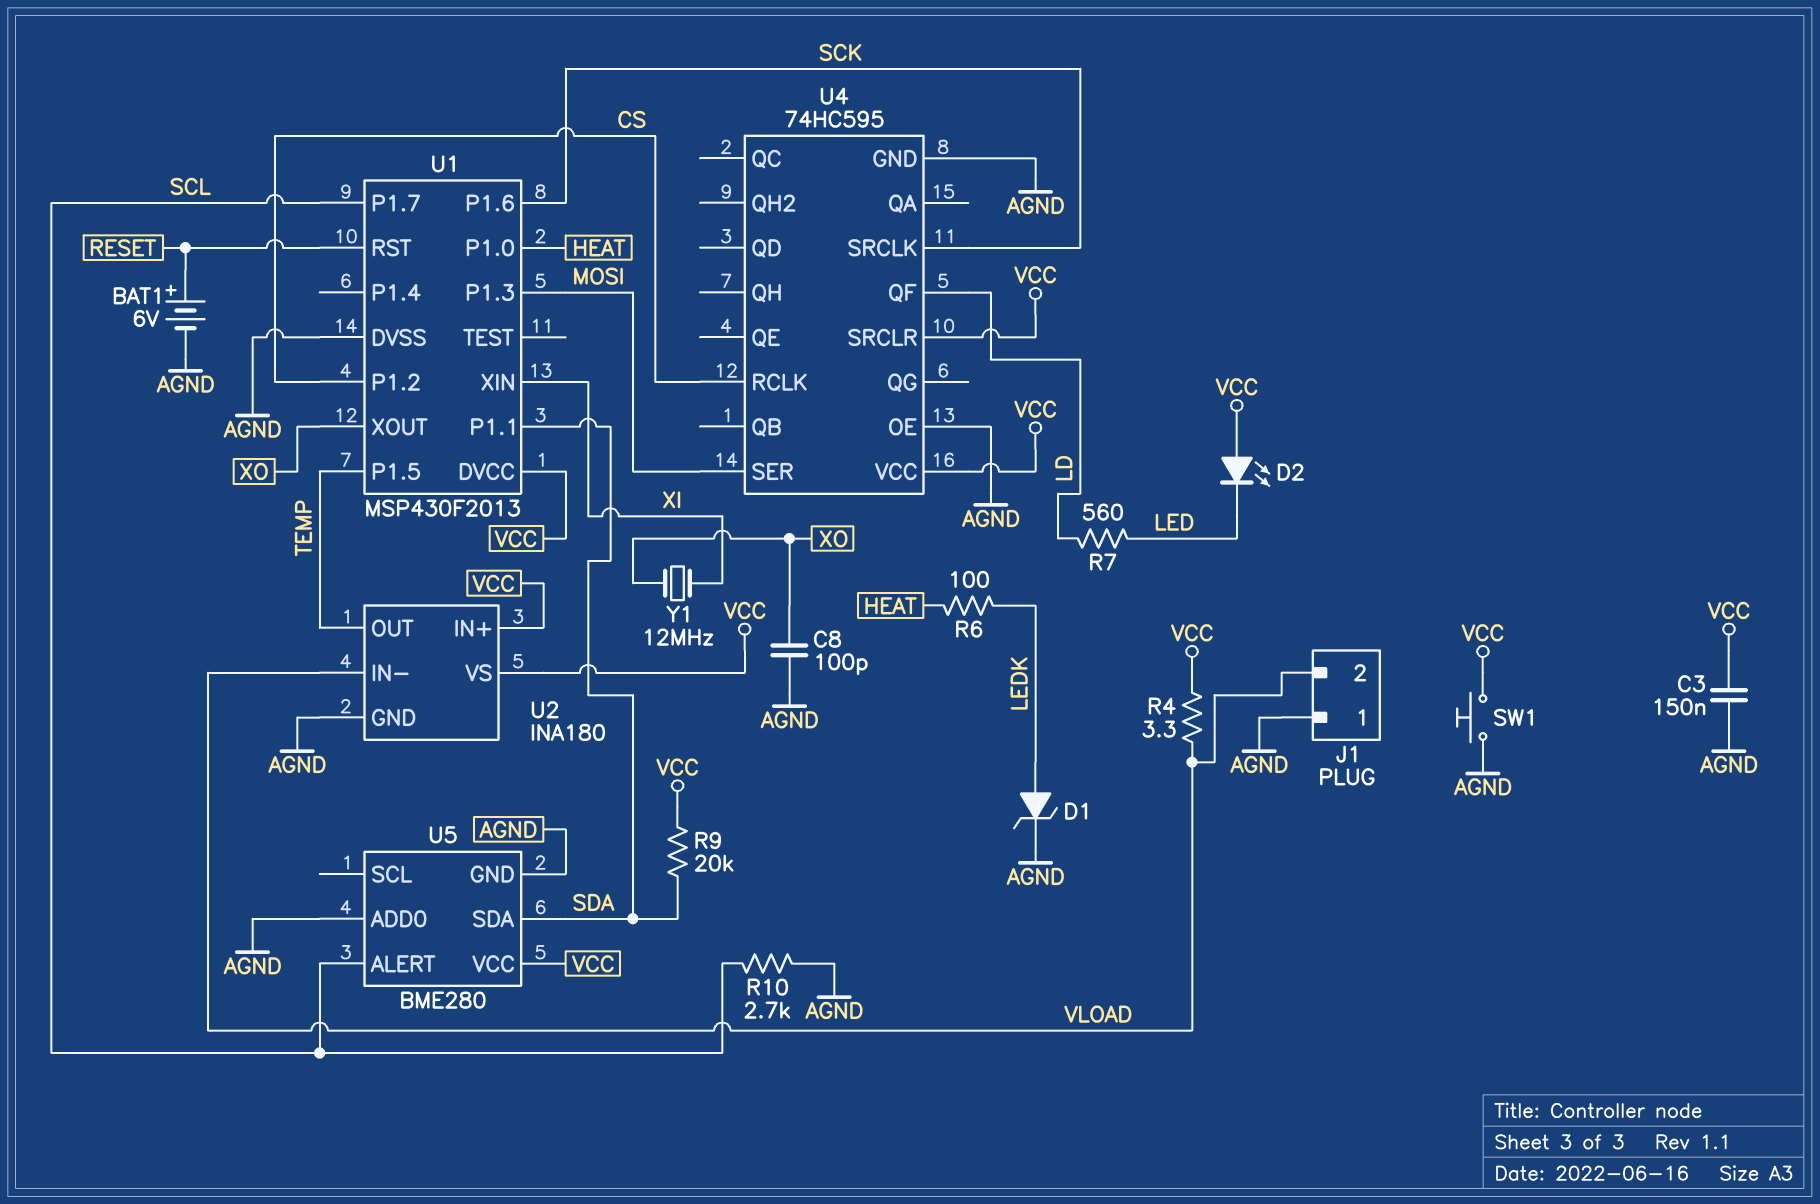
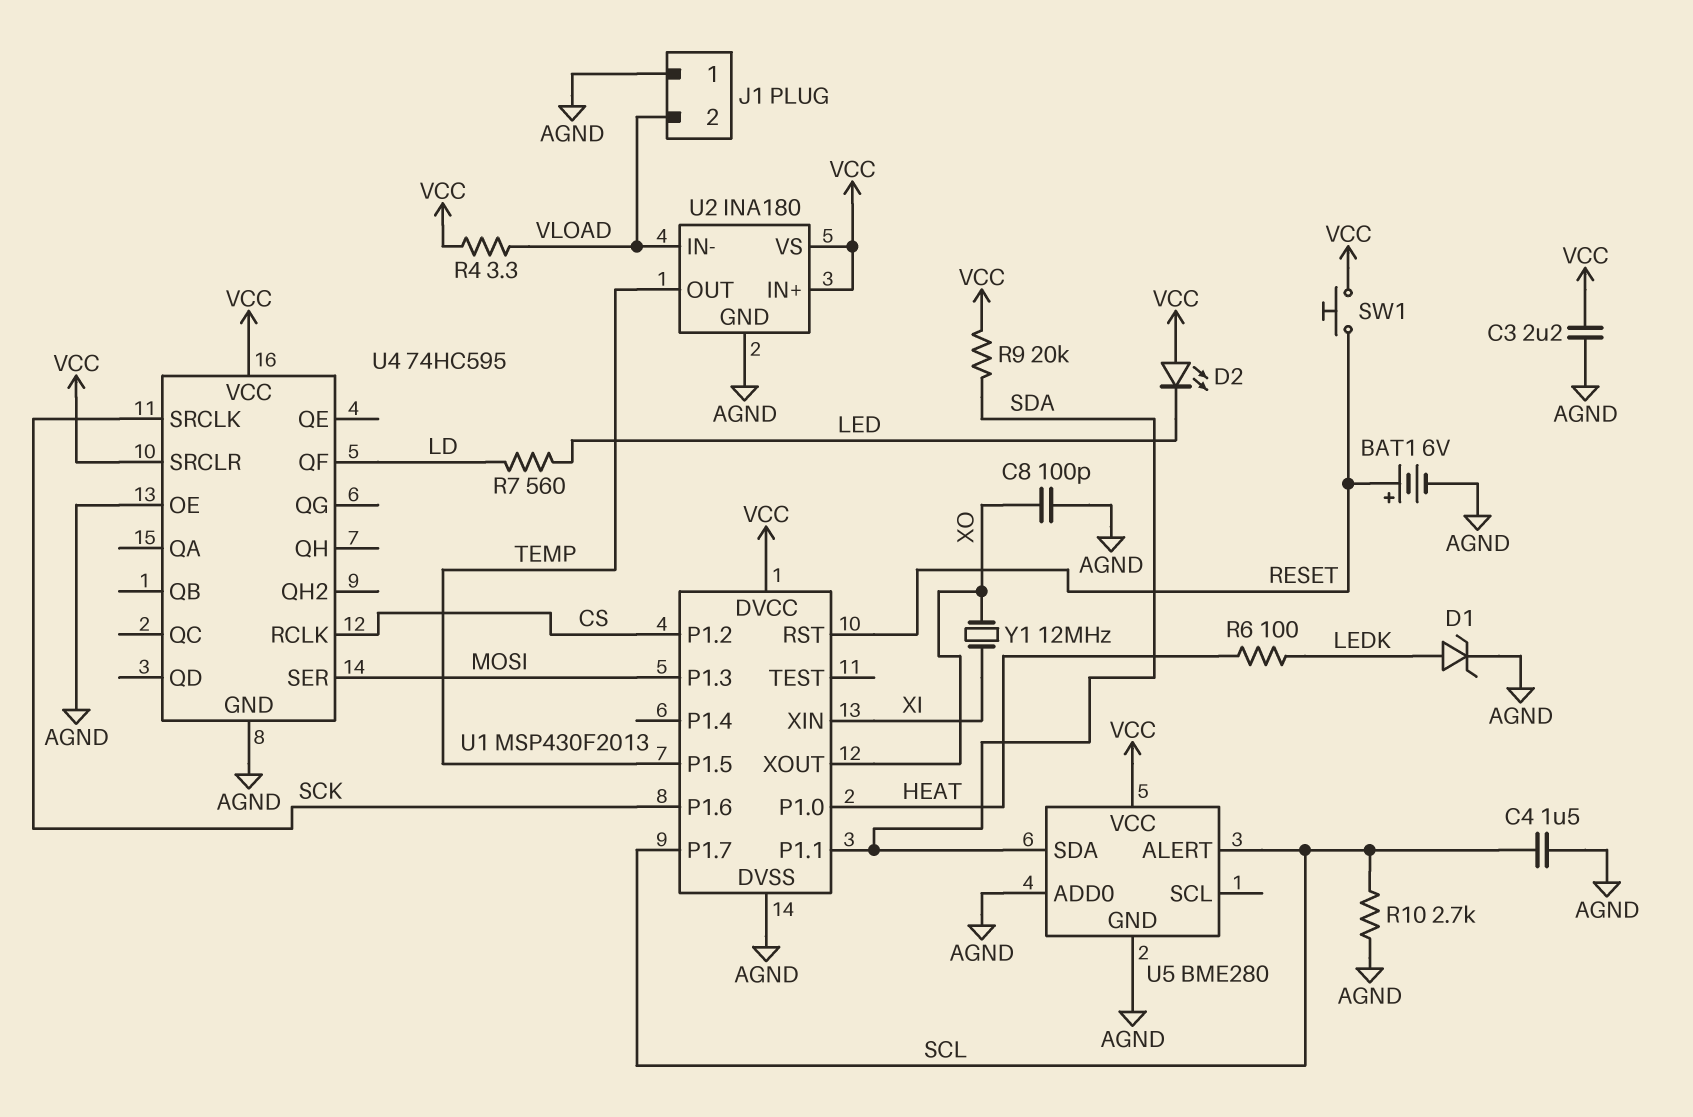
C3: 150nF (AGND, VCC) -> 2.2uF (AGND, VCC)
C4: none -> 1.5uF (AGND, SCL)
SW1: button (AGND, VCC) -> button (RESET, VCC)

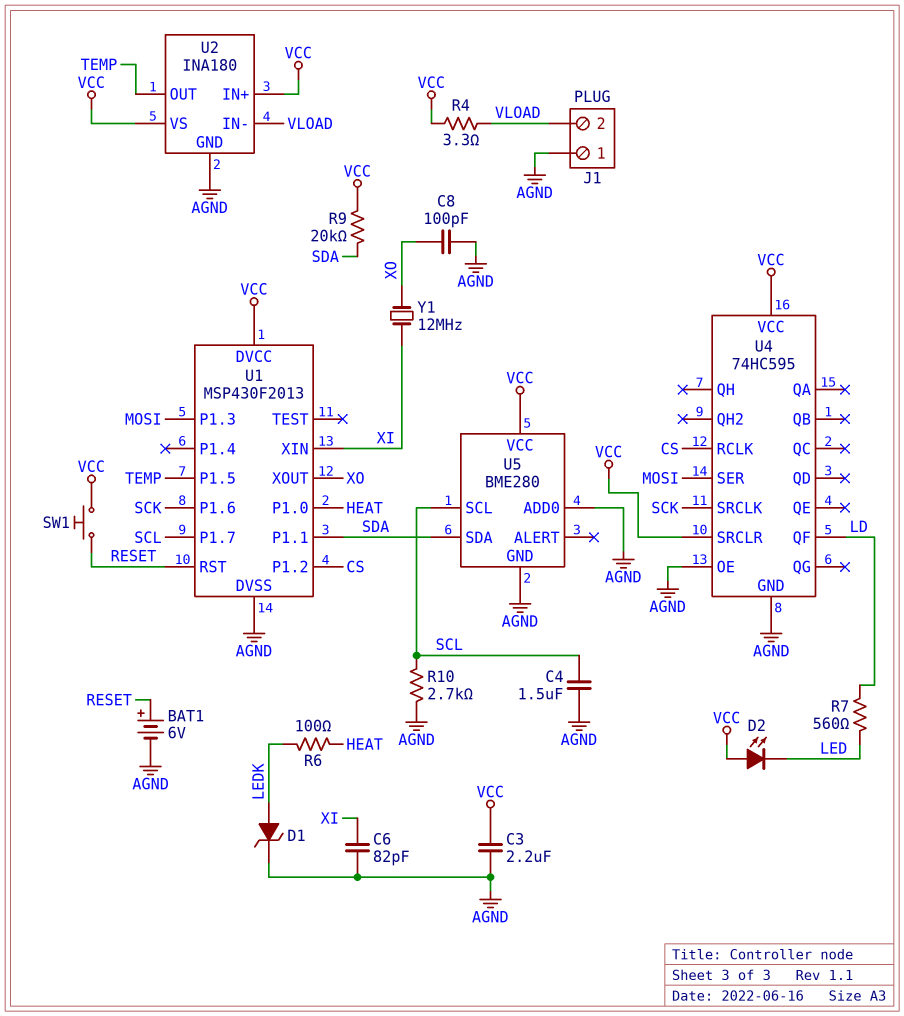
C6: none -> 82pF (AGND, XI)
U5 pin ALERT: SCL -> none
U5 pin SCL: none -> SCL

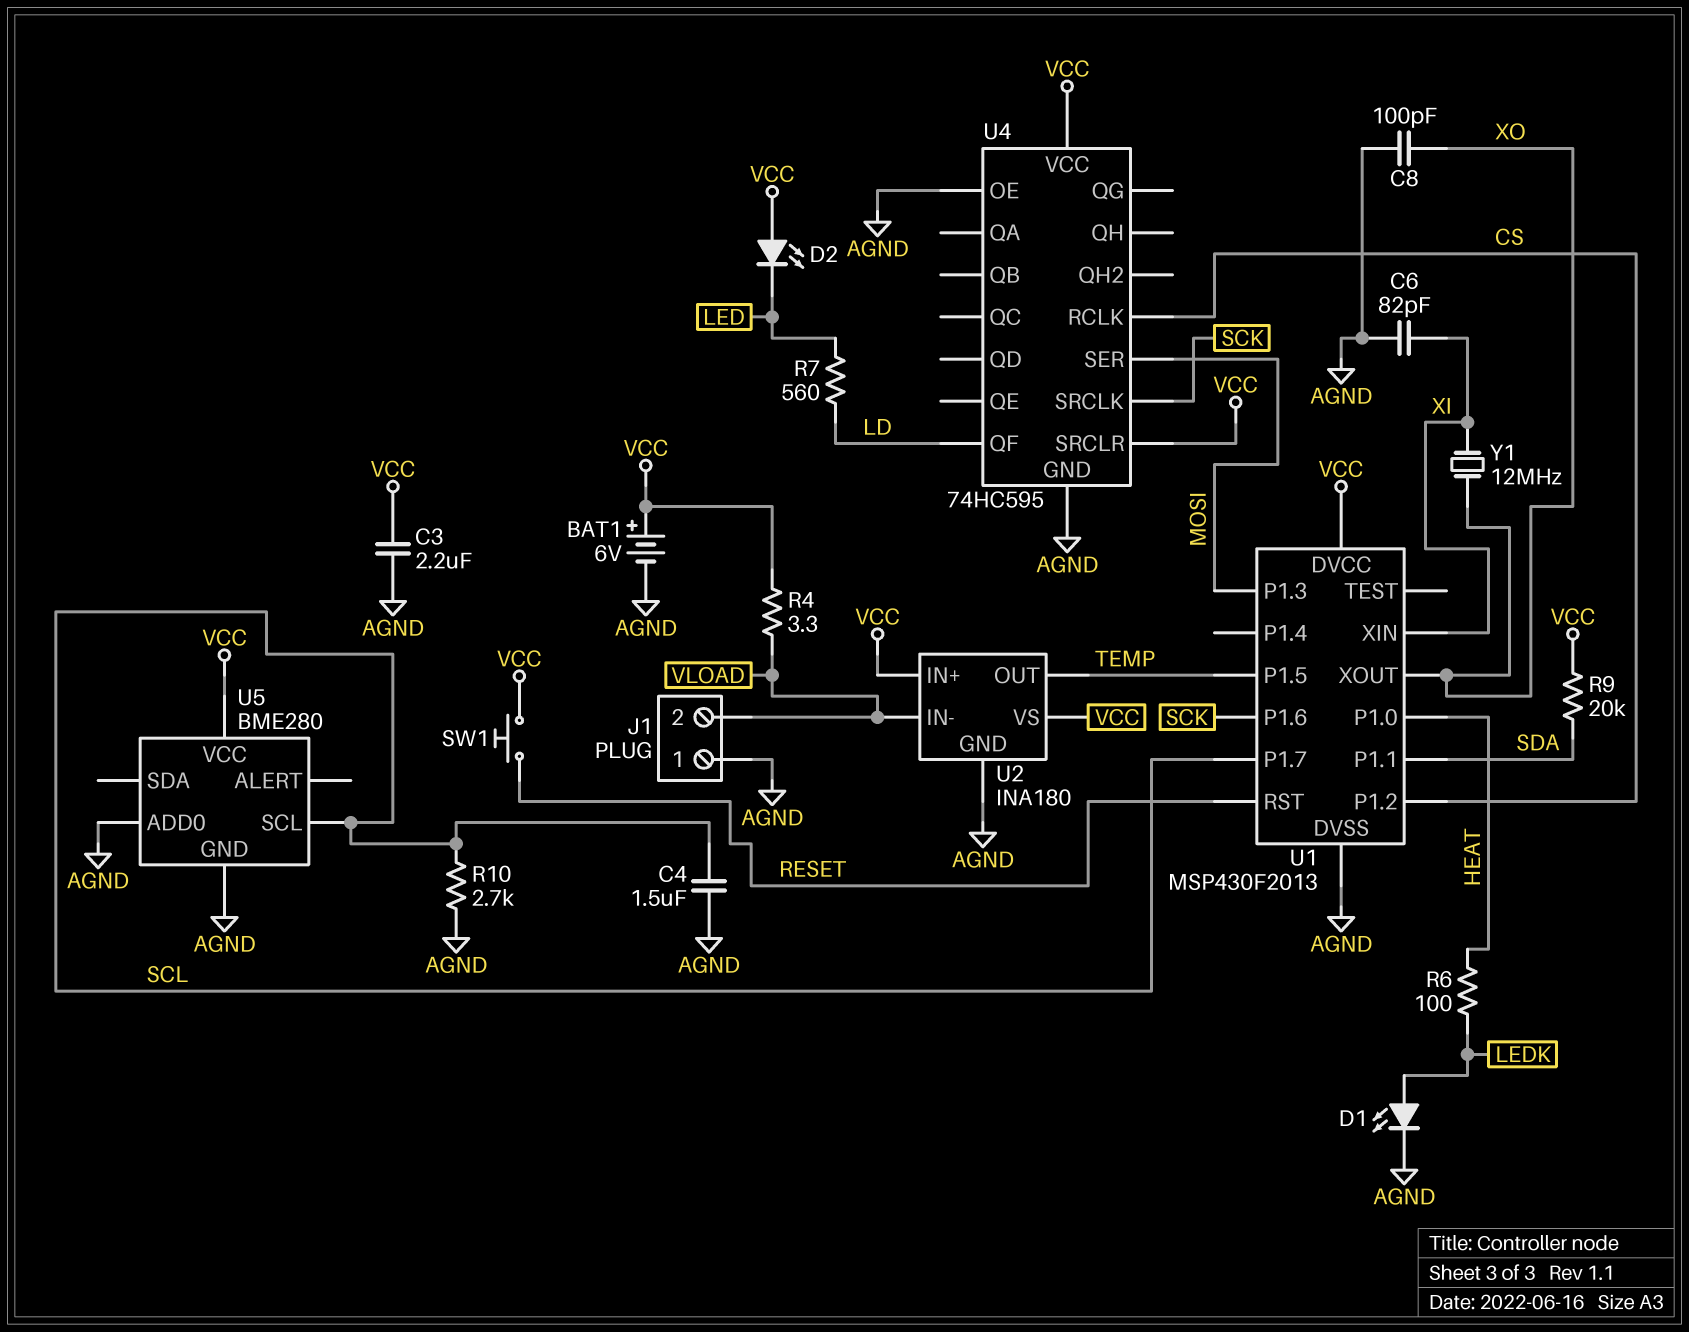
BAT1: 6V (plus RESET, minus AGND) -> 6V (plus VCC, minus AGND)
D1: zener (A LEDK, K AGND) -> LED (A LEDK, K AGND)
U5 pin SDA: SDA -> none

